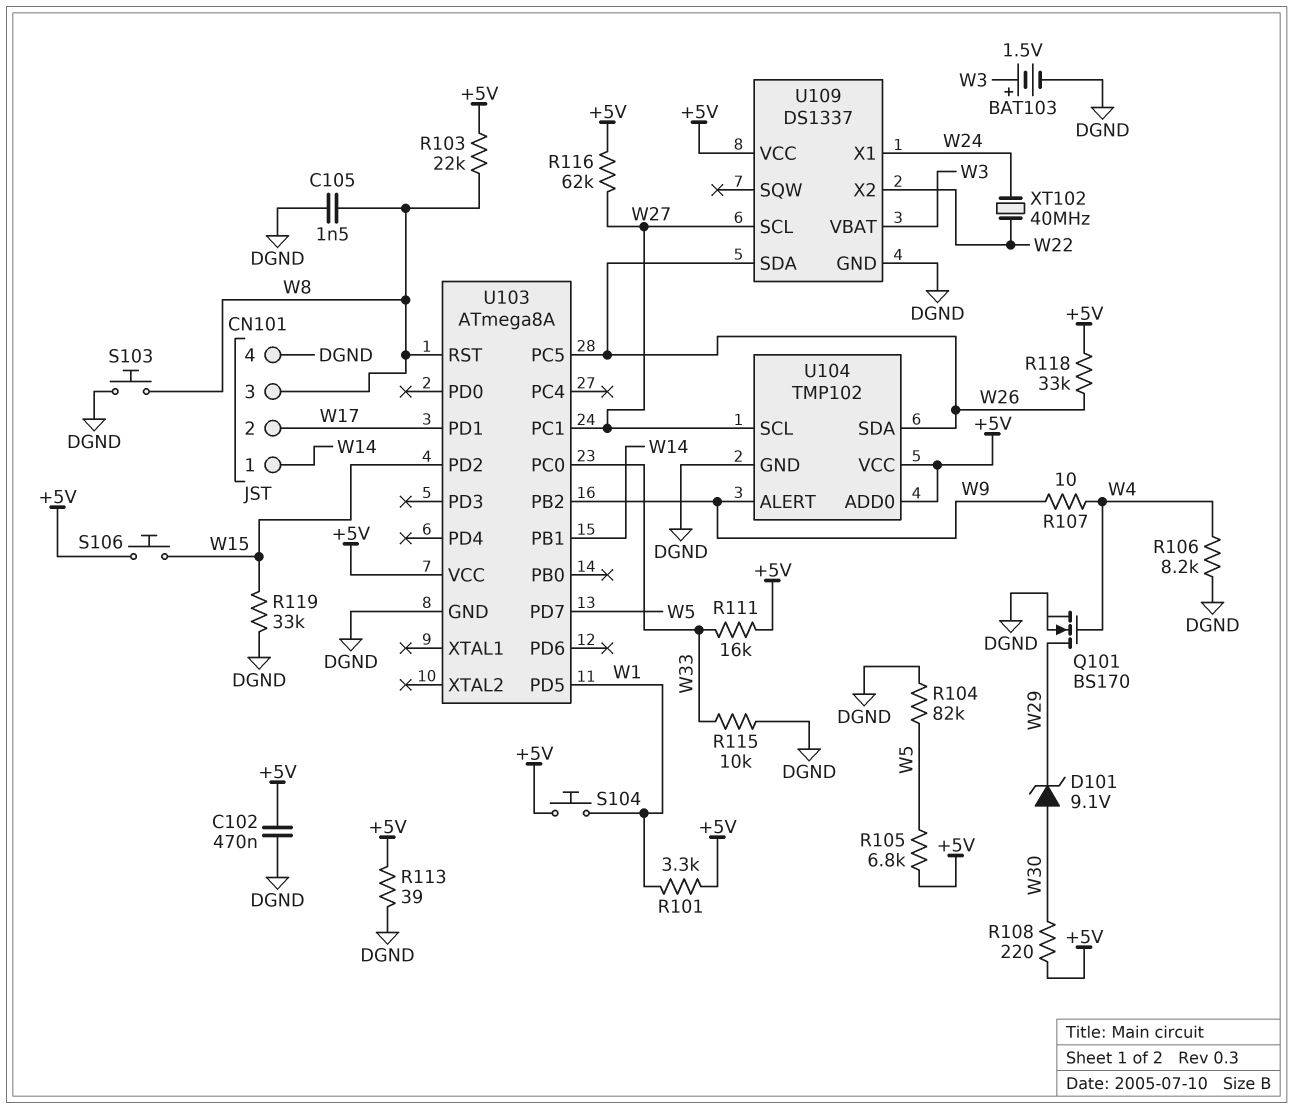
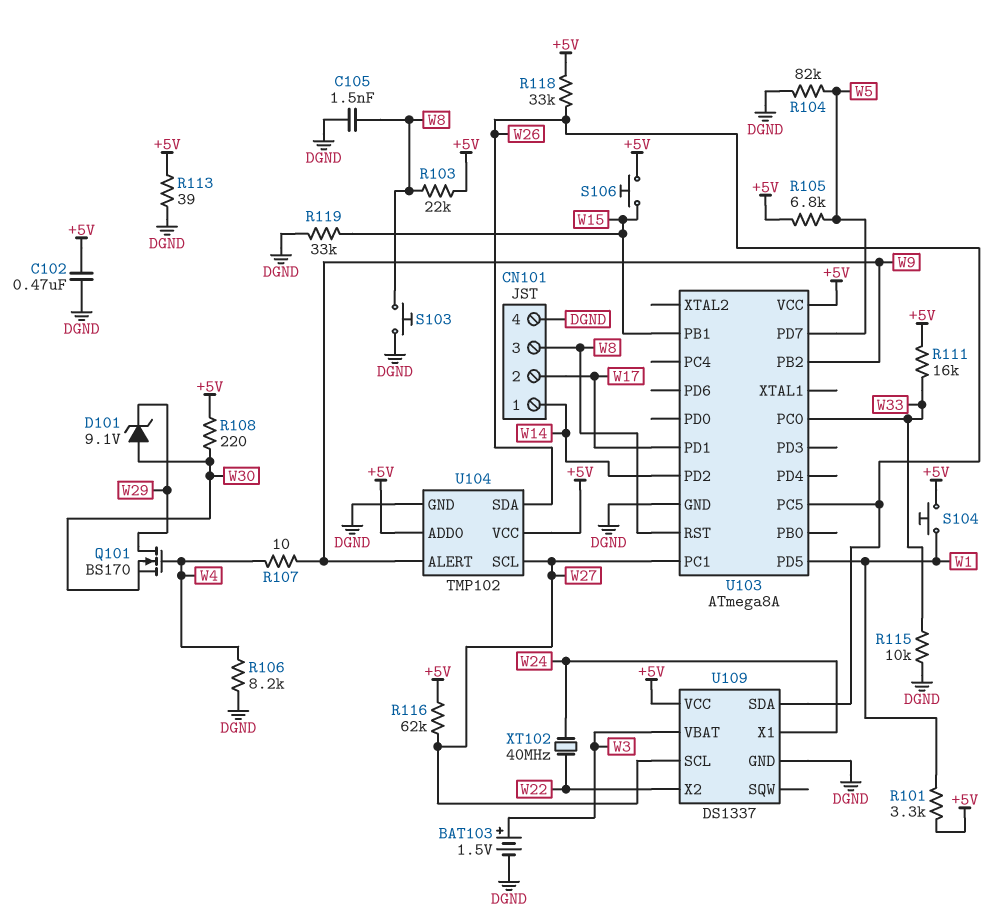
Q101: NMOS BS170 (G W4, D W29, S DGND) -> NMOS BS170 (G W4, D W29, S W30)
U103 pin PB1: W14 -> W15
U103 pin PD2: W15 -> W14

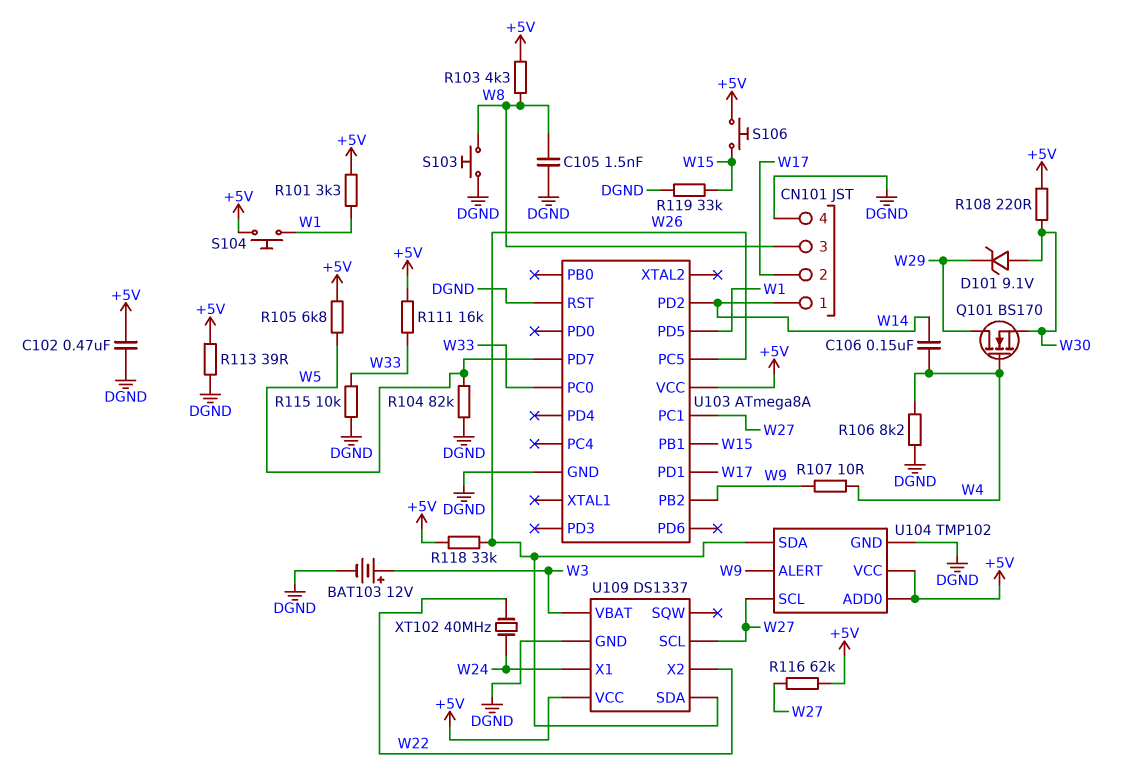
BAT103: 1.5V (plus W3, minus DGND) -> 12V (plus W3, minus DGND)
C106: none -> 150nF (W4, W14)
R103: 22k (+5V, W8) -> 4.3k (+5V, W8)
U103 pin RST: W8 -> DGND

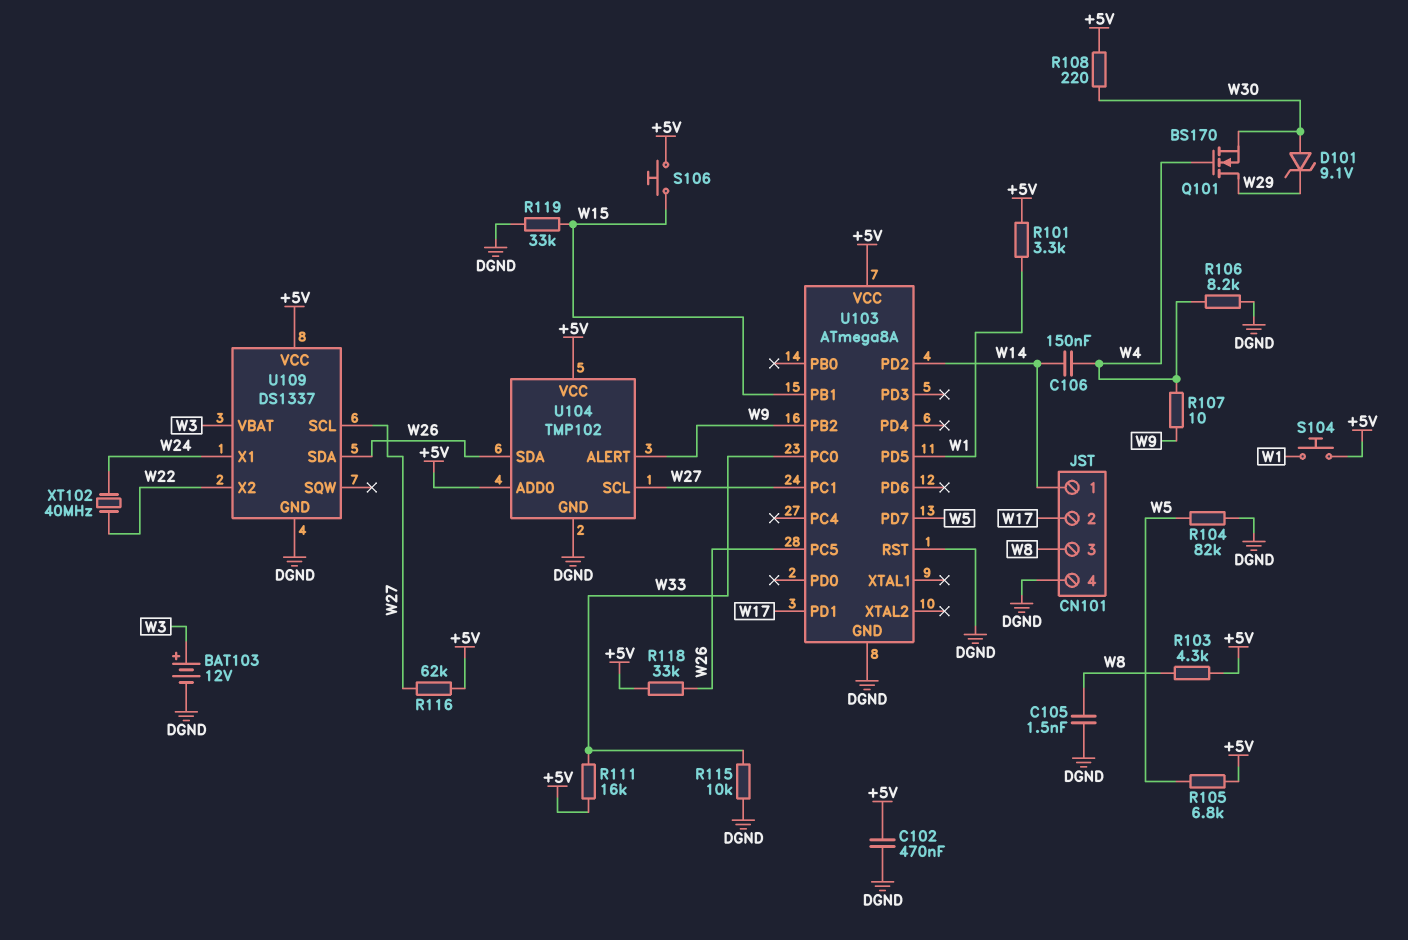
R113: 39 (+5V, DGND) -> none
S103: button (DGND, W8) -> none

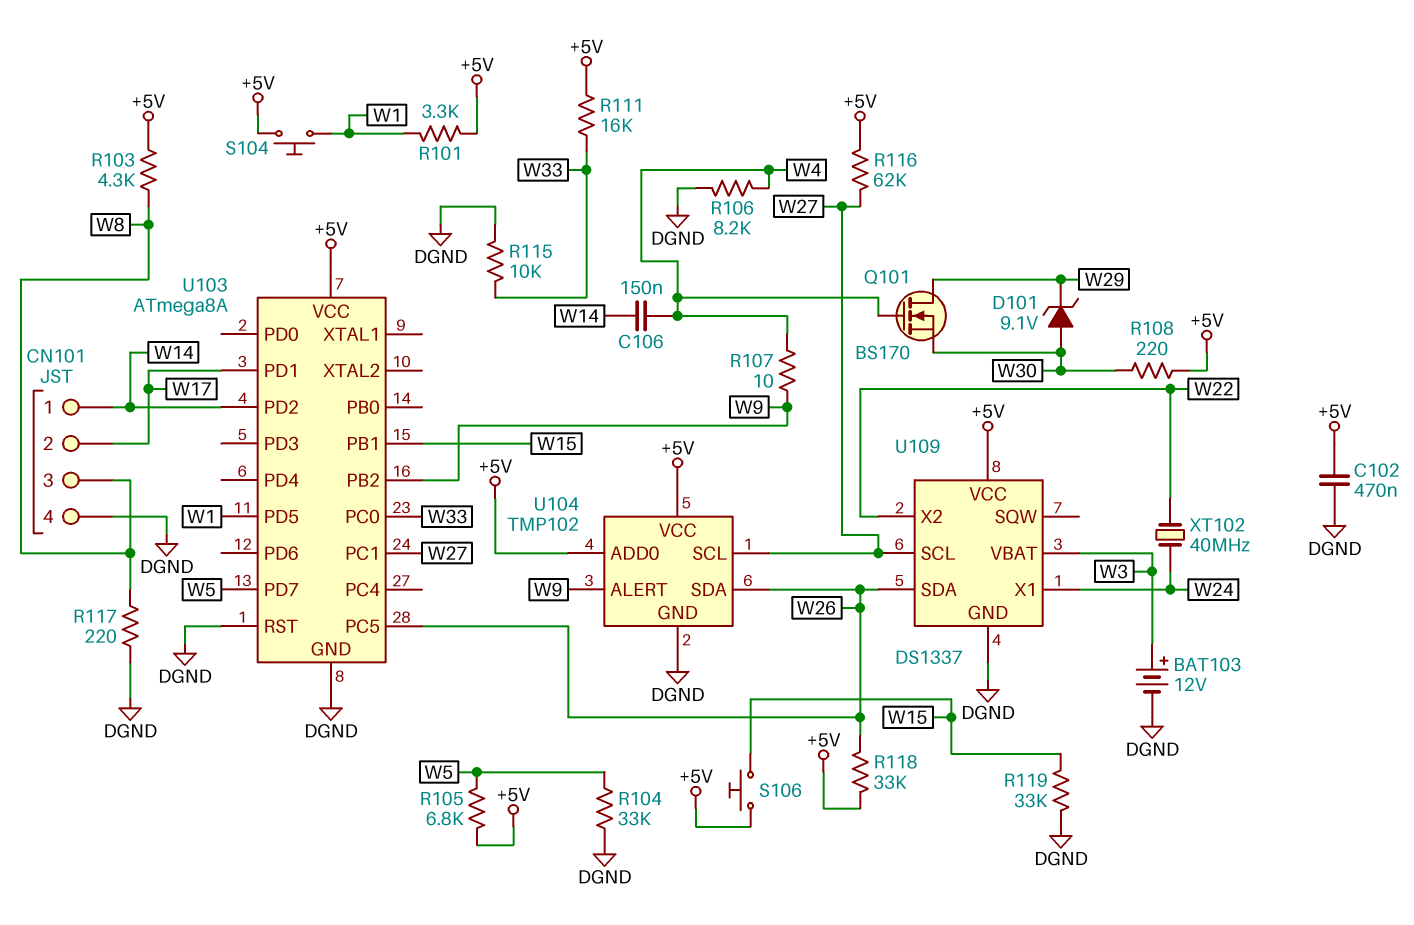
C105: 1.5nF (DGND, W8) -> none
R104: 82k (DGND, W5) -> 33k (DGND, W5)
R117: none -> 220 (DGND, W8)

